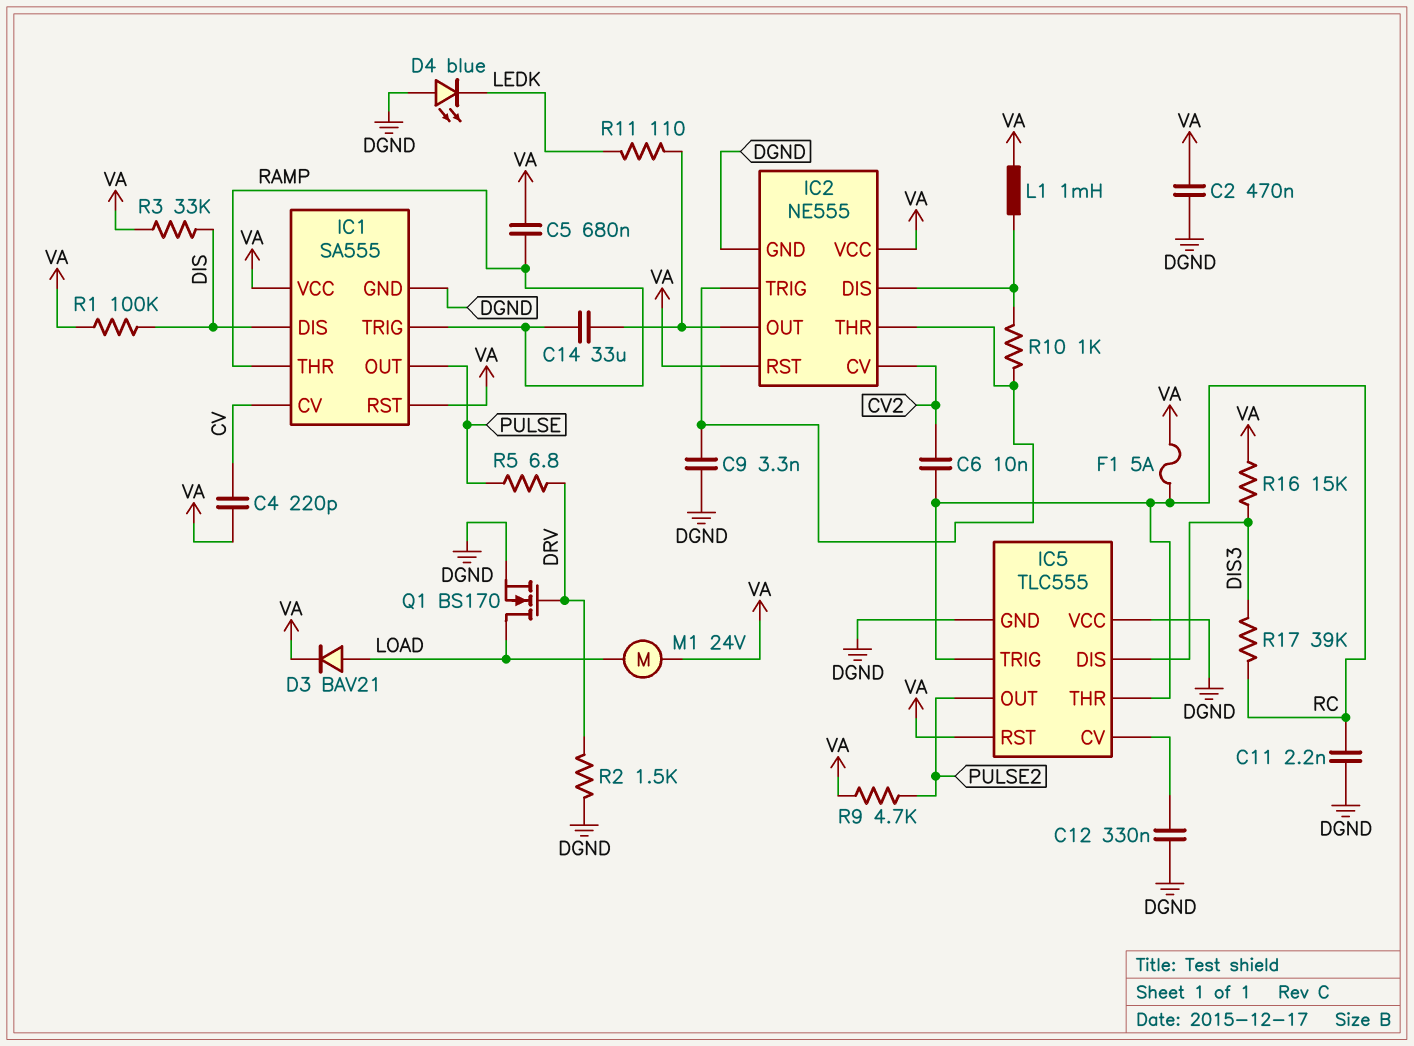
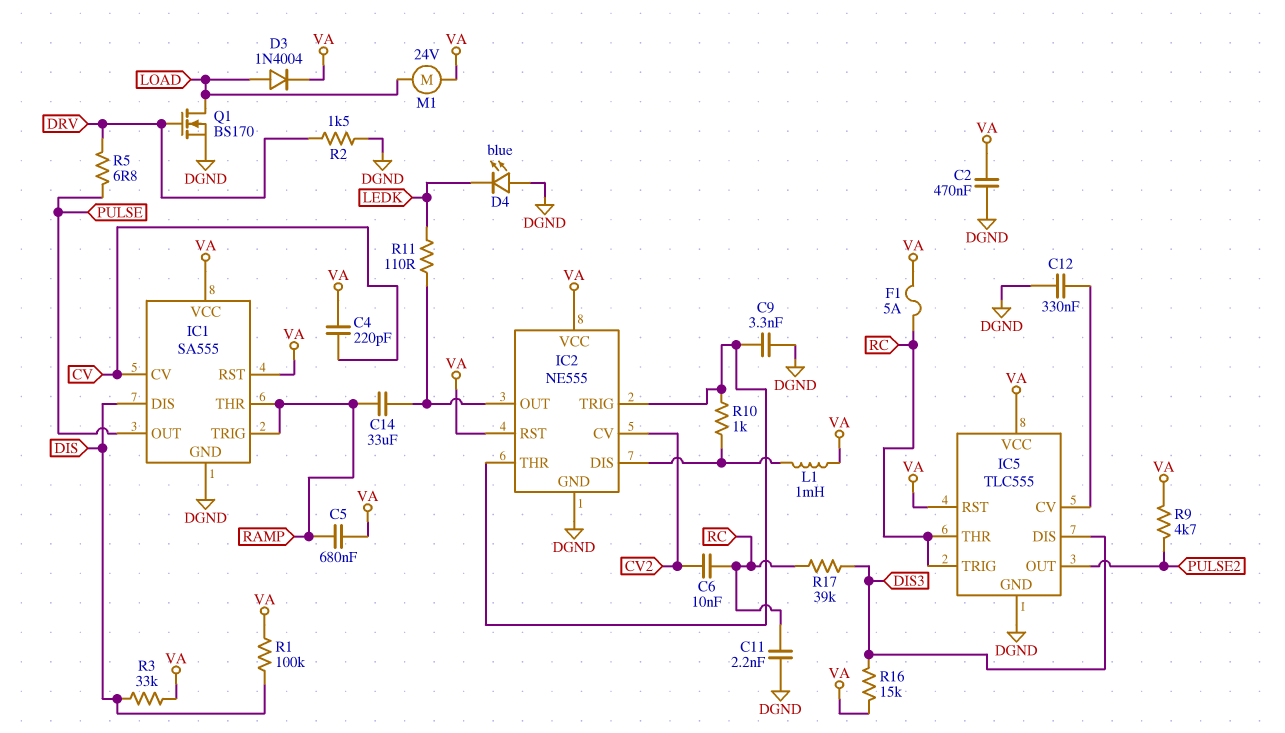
D3: diode BAV21 (A LOAD, K VA) -> diode 1N4004 (A LOAD, K VA)
IC5 pin VCC: DGND -> VA

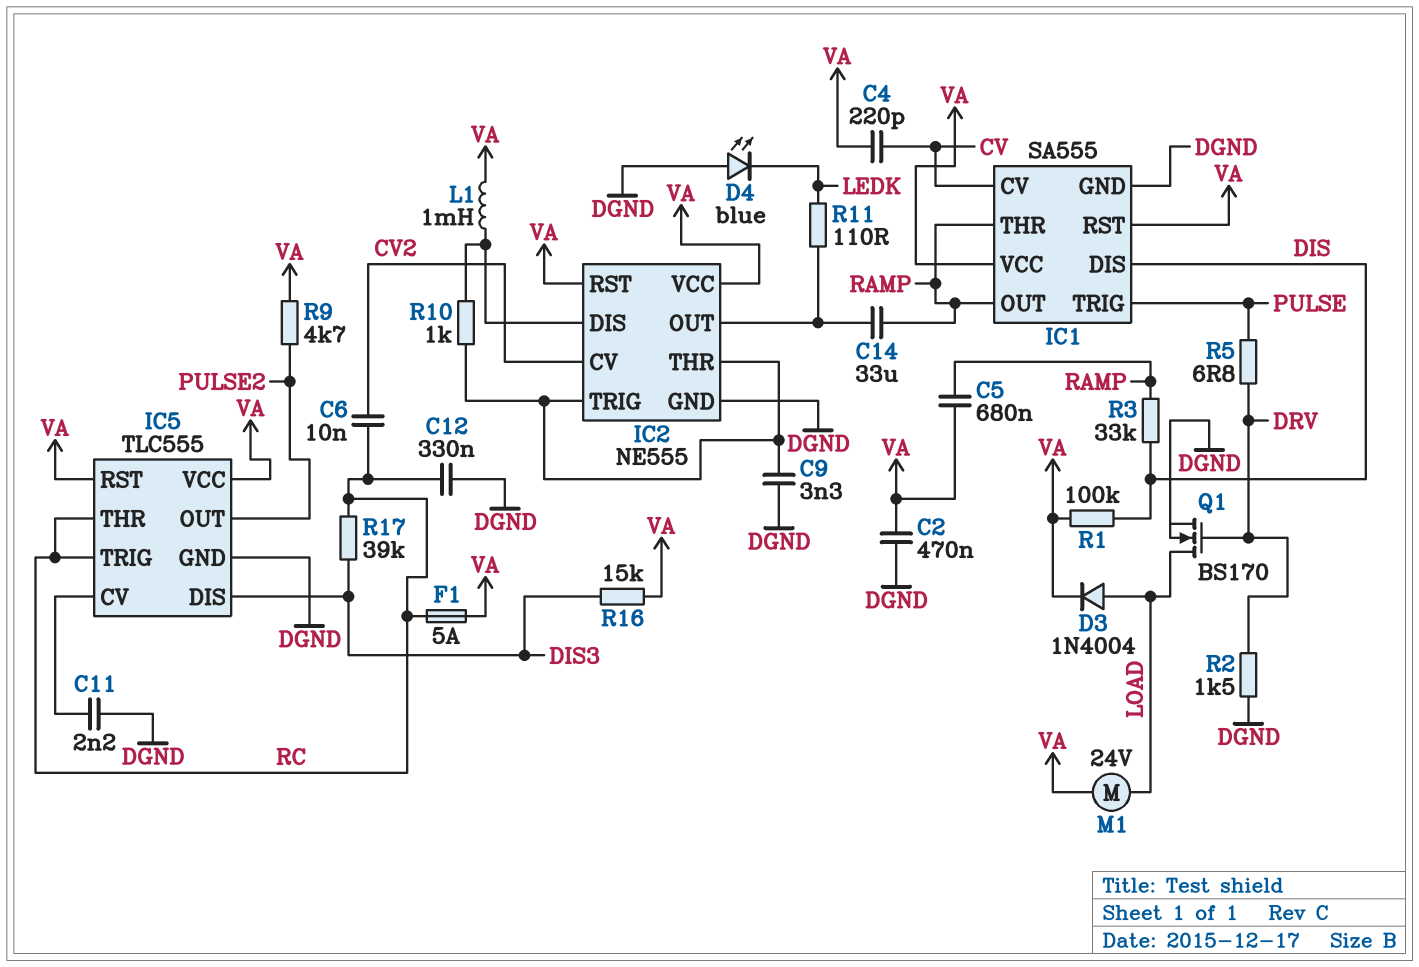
C11: 2.2nF (DGND, RC) -> 2.2nF (DGND, IC5/CV)
C12: 330nF (DGND, IC5/CV) -> 330nF (DGND, RC)
IC1 pin OUT: PULSE -> RAMP
IC1 pin TRIG: RAMP -> PULSE
R3: 33k (DIS, VA) -> 33k (DIS, RAMP)

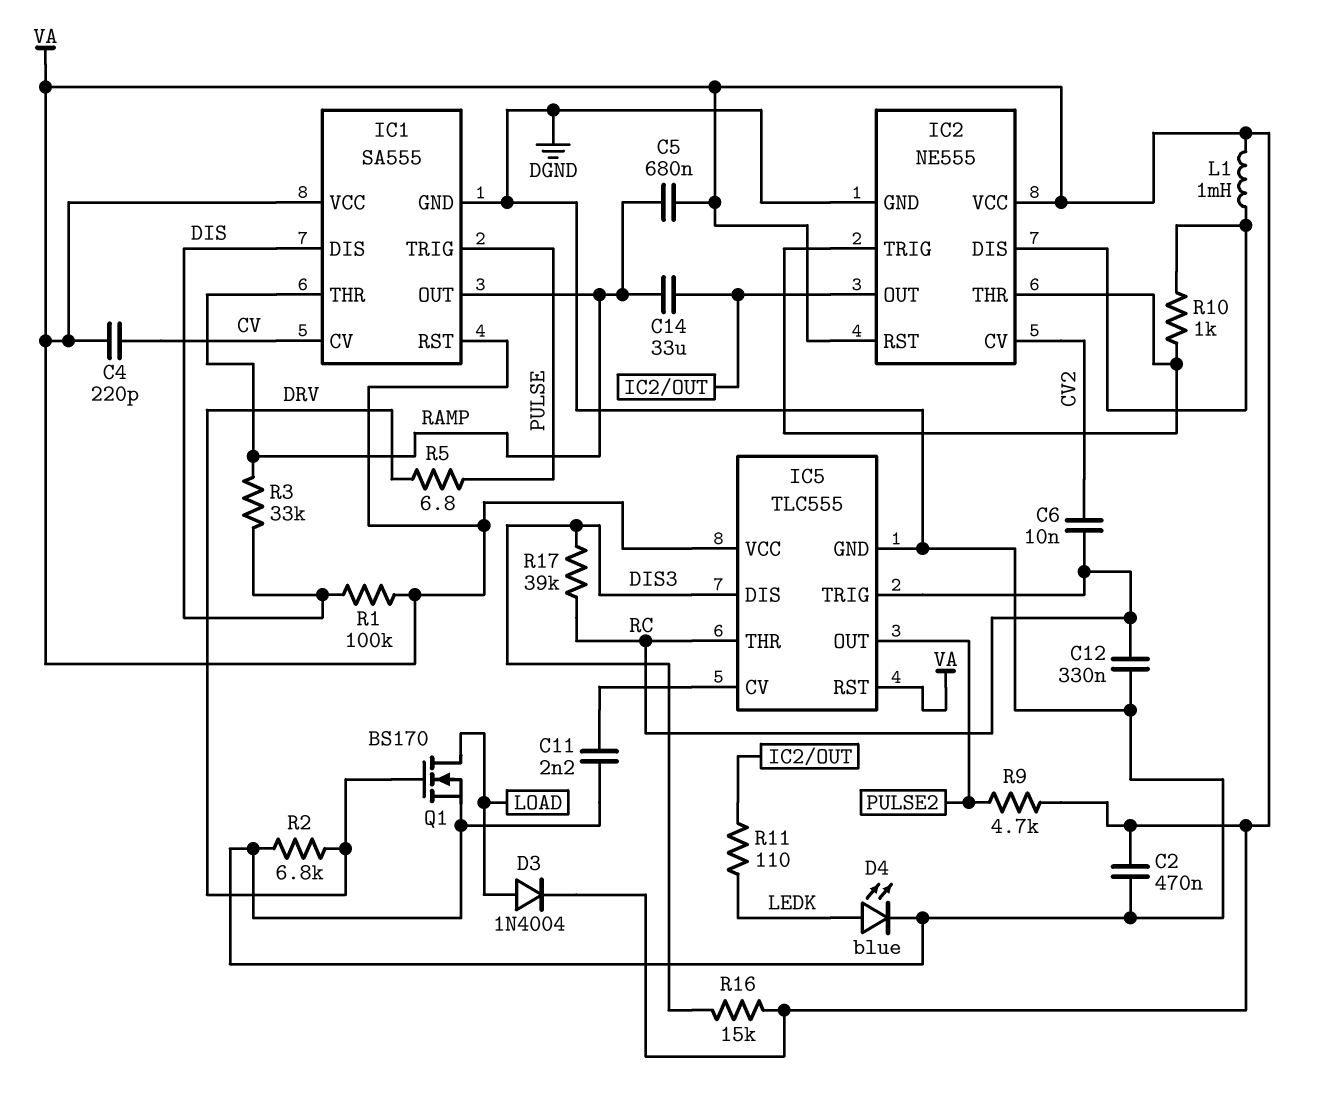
C9: 3.3nF (DGND, IC2/THR) -> none
D4: LED blue (A DGND, K LEDK) -> LED blue (A LEDK, K DGND)
F1: 5A (RC, VA) -> none
M1: motor 24V (LOAD, VA) -> none
R2: 1.5k (DGND, DRV) -> 6.8k (DGND, DRV)

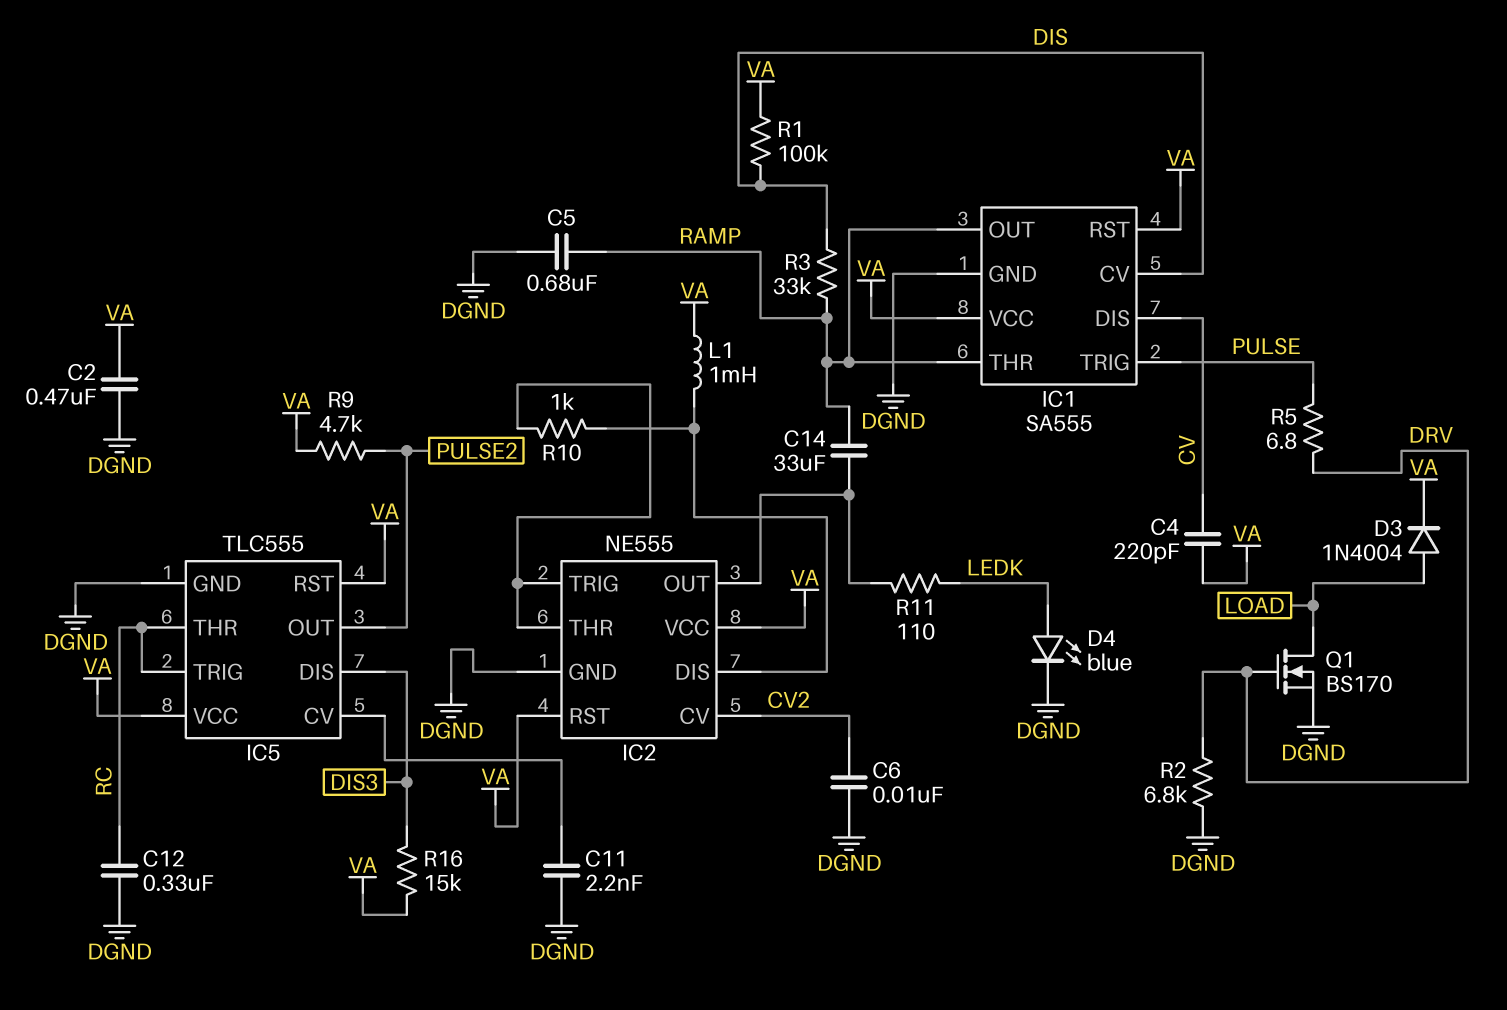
C5: 680nF (RAMP, VA) -> 680nF (DGND, RAMP)
C6: 10nF (CV2, RC) -> 10nF (CV2, DGND)
IC1 pin CV: CV -> DIS
IC1 pin DIS: DIS -> CV
R17: 39k (DIS3, RC) -> none

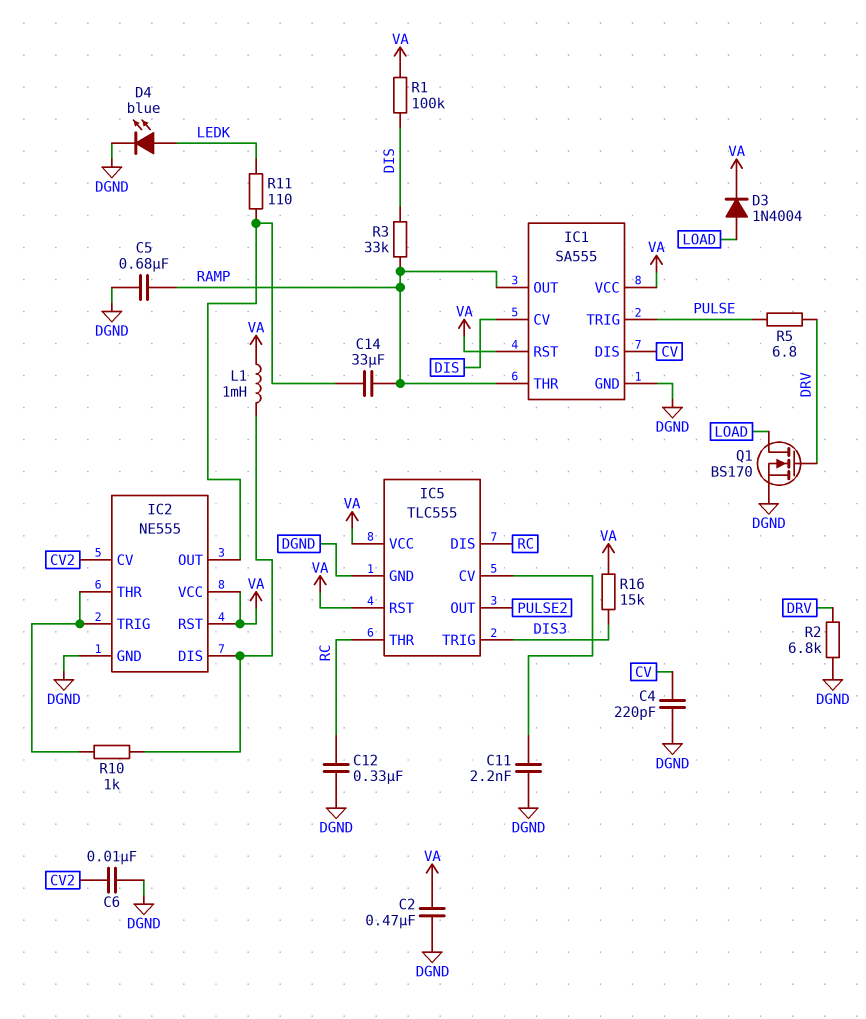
C4: 220pF (CV, VA) -> 220pF (CV, DGND)
IC5 pin DIS: DIS3 -> RC
IC5 pin TRIG: RC -> DIS3
R9: 4.7k (PULSE2, VA) -> none

